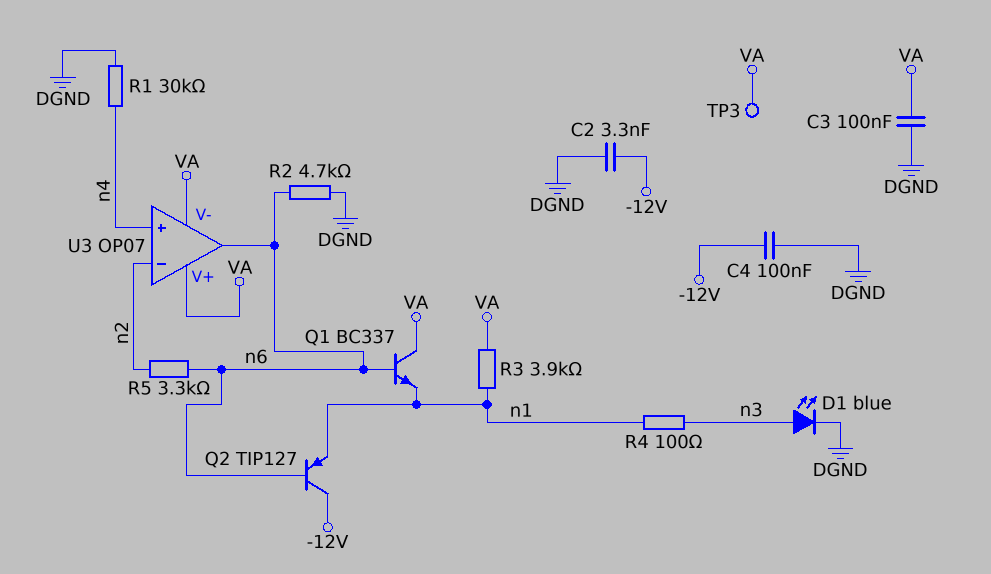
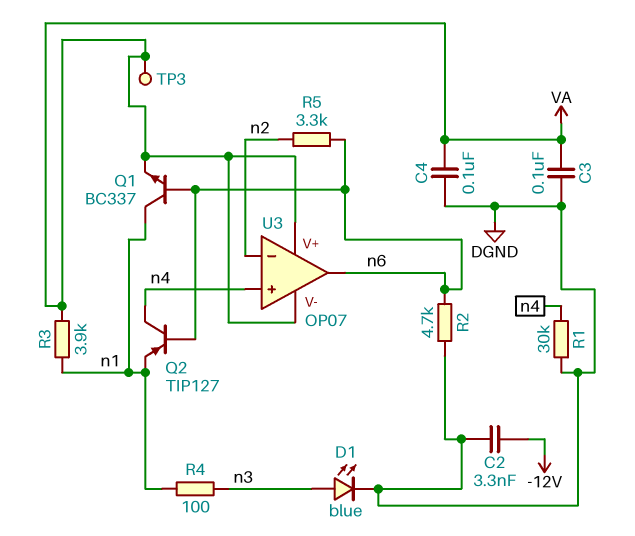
C4: 100nF (-12V, DGND) -> 100nF (DGND, VA)
Q1: NPN BC337 (B n6, C VA, E n1) -> NPN BC337 (B n6, C n1, E VA)
Q2: PNP TIP127 (B n6, C -12V, E n1) -> PNP TIP127 (B n6, C n4, E n1)

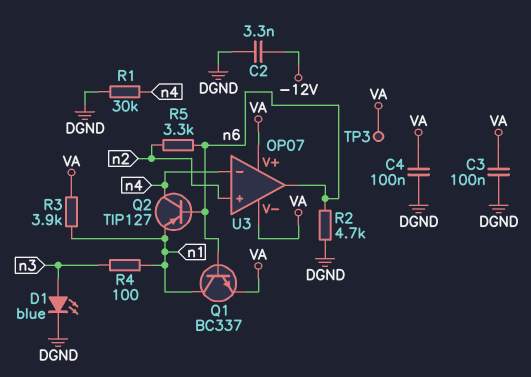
U3 pin in+: n4 -> n2
U3 pin in-: n2 -> n4

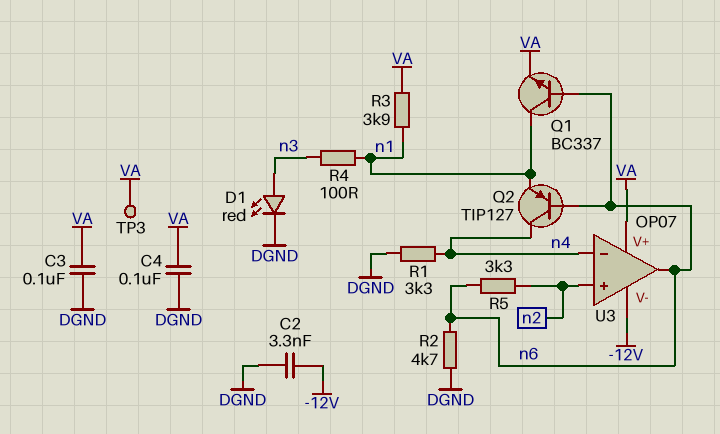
D1: LED blue (A n3, K DGND) -> LED red (A n3, K DGND)
R1: 30k (DGND, n4) -> 3.3k (DGND, n4)
U3 pin V-: VA -> -12V

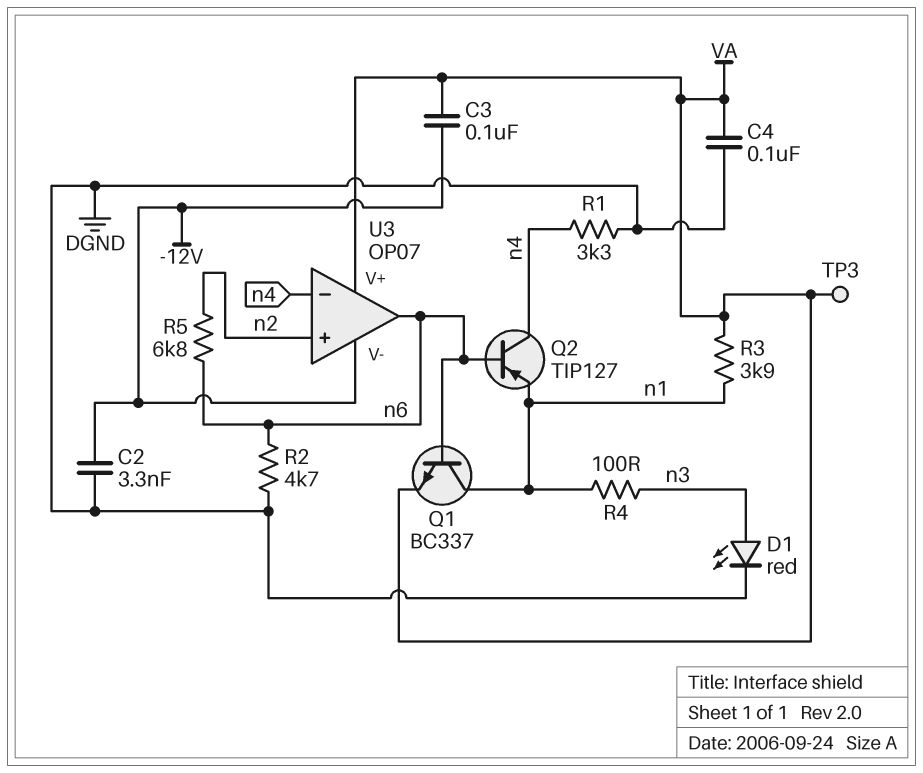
C3: 100nF (DGND, VA) -> 100nF (-12V, VA)
R5: 3.3k (n2, n6) -> 6.8k (n2, n6)

